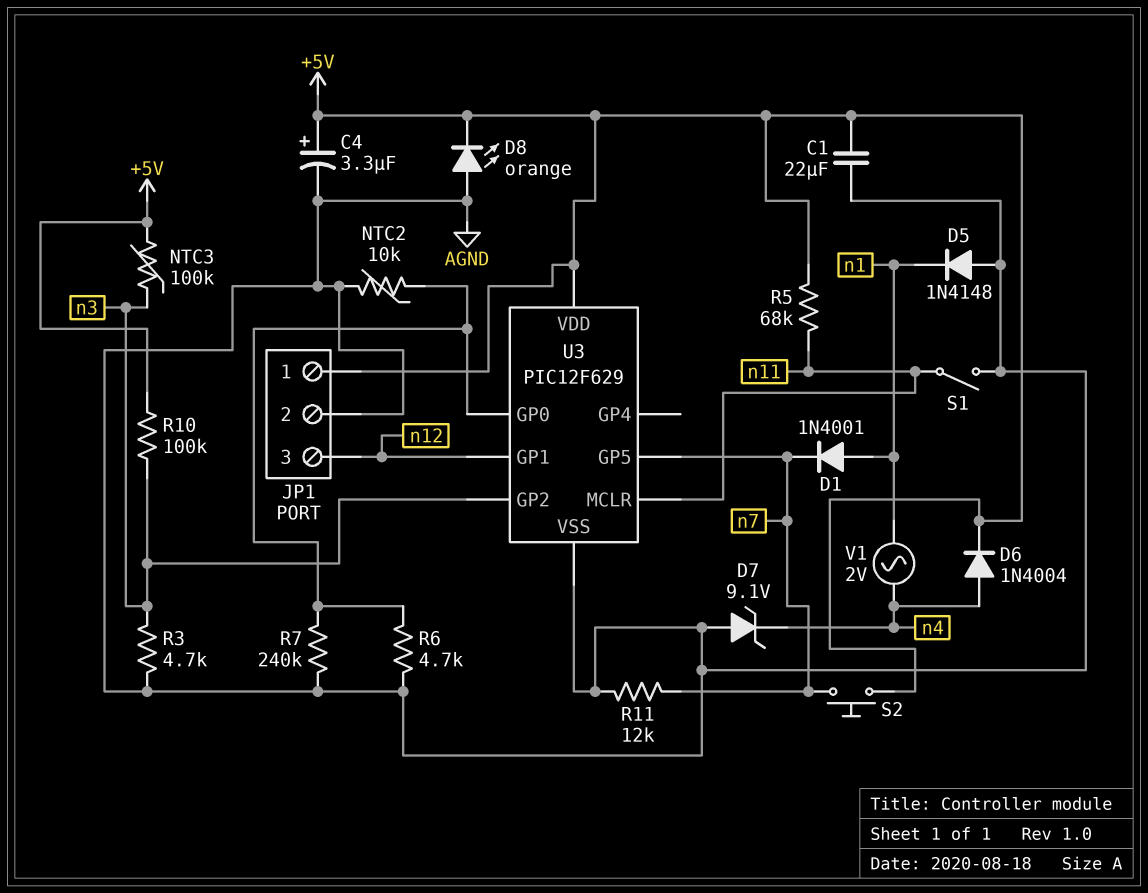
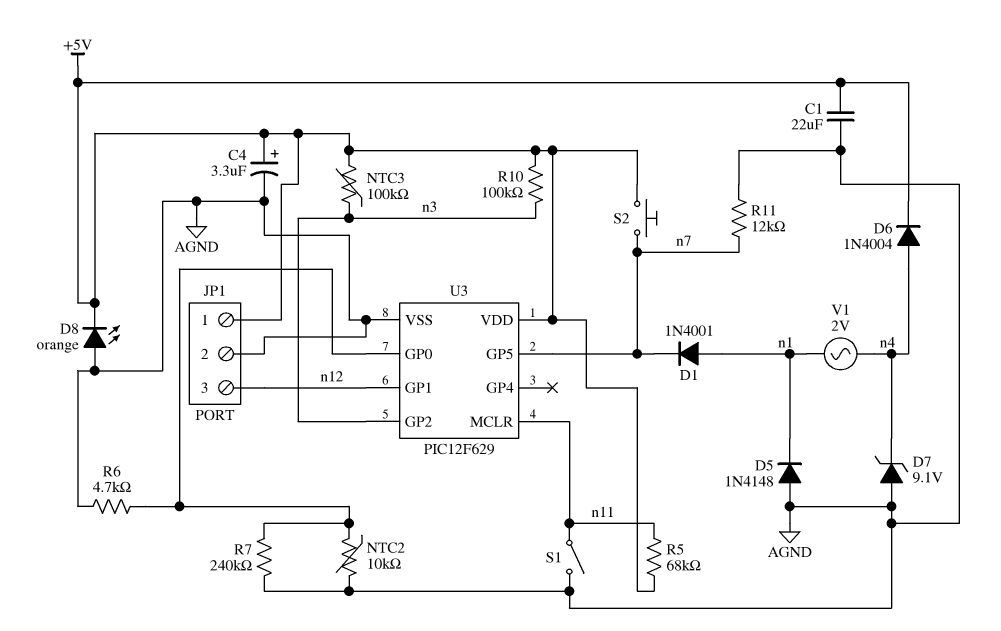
R3: 4.7k (AGND, n3) -> none

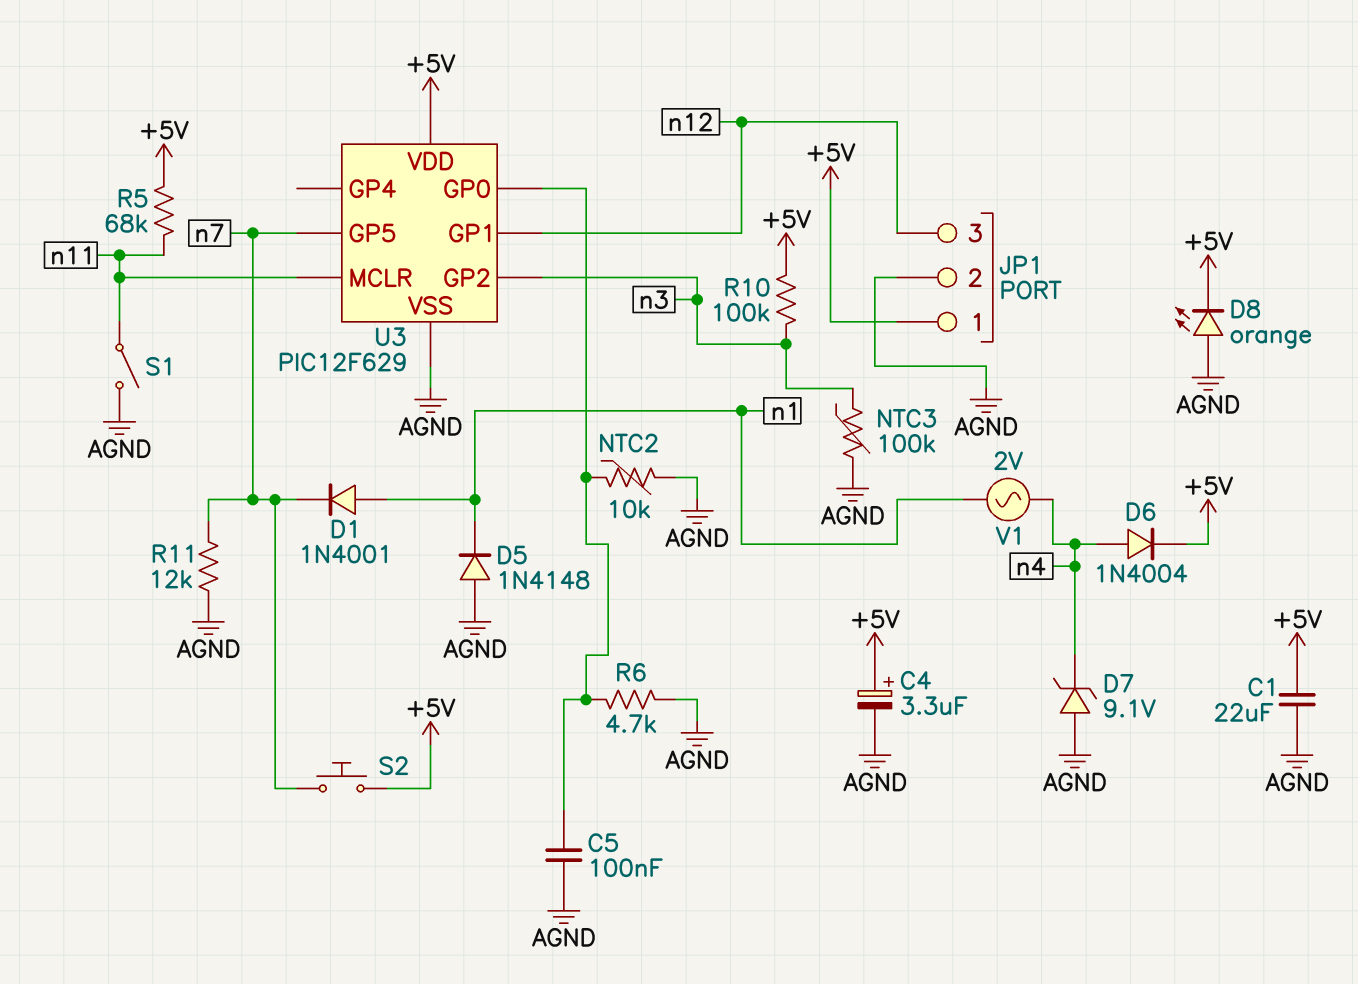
C5: none -> 100nF (AGND, U3/GP0)
NTC3: 100k (+5V, n3) -> 100k (AGND, n3)
R7: 240k (AGND, U3/GP0) -> none

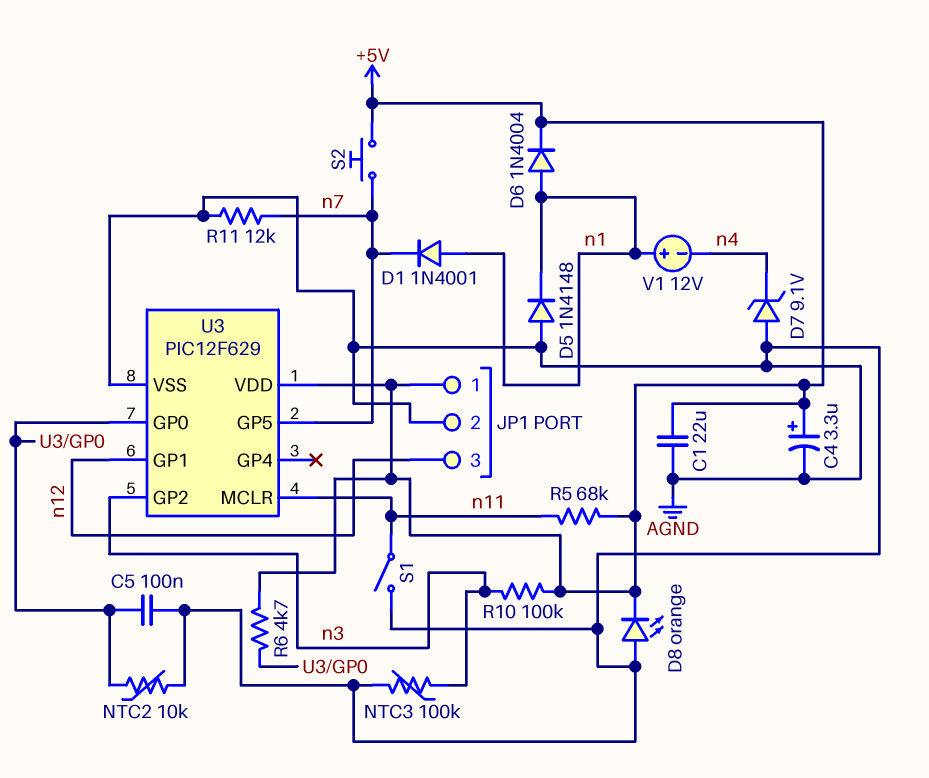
D6: diode 1N4004 (A n4, K +5V) -> diode 1N4004 (A n1, K +5V)
R6: 4.7k (AGND, U3/GP0) -> 4.7k (+5V, U3/GP0)
V1: AC 2V (n1, n4) -> 12V (plus n1, minus n4)

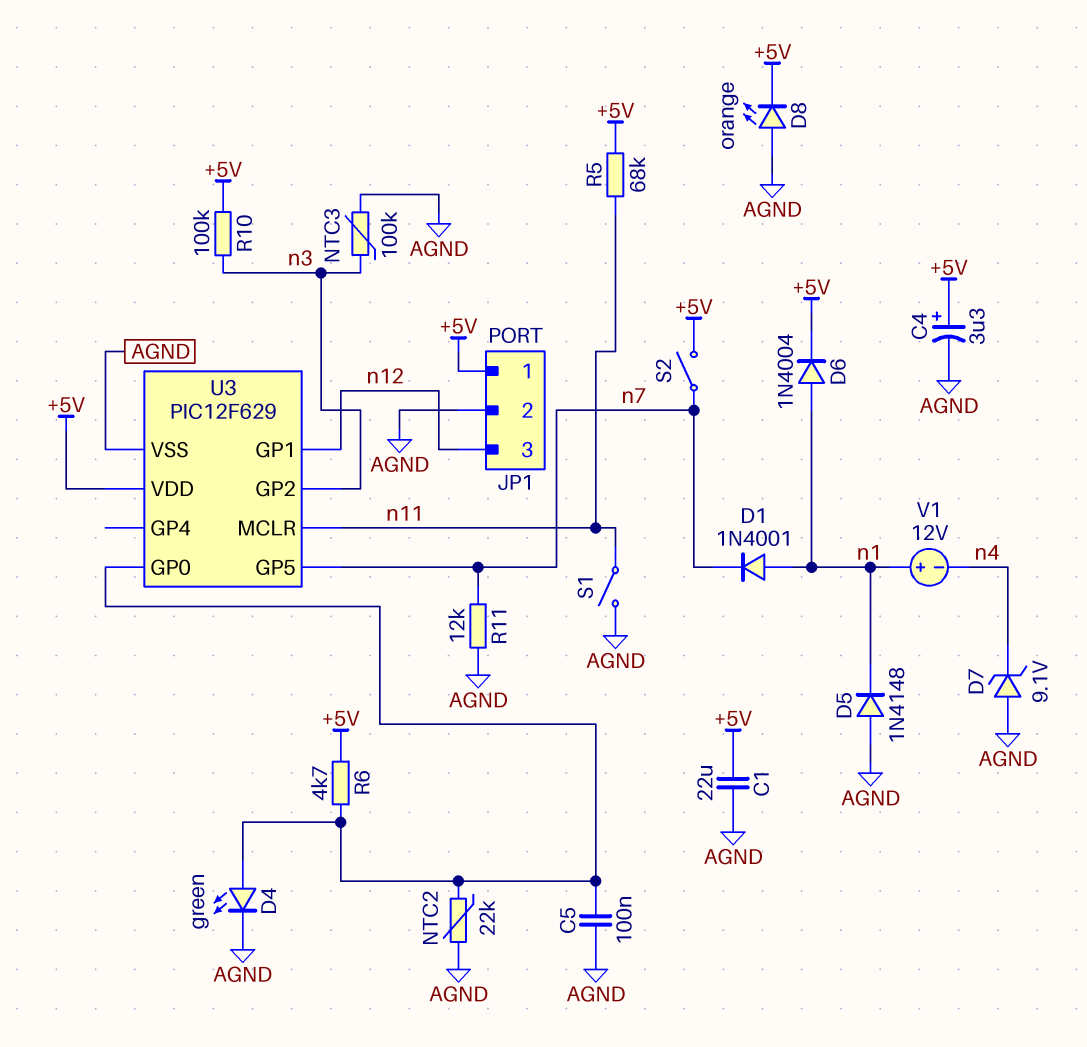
D4: none -> LED green (A U3/GP0, K AGND)
NTC2: 10k (AGND, U3/GP0) -> 22k (AGND, U3/GP0)
S2: button (+5V, n7) -> switch (+5V, n7)

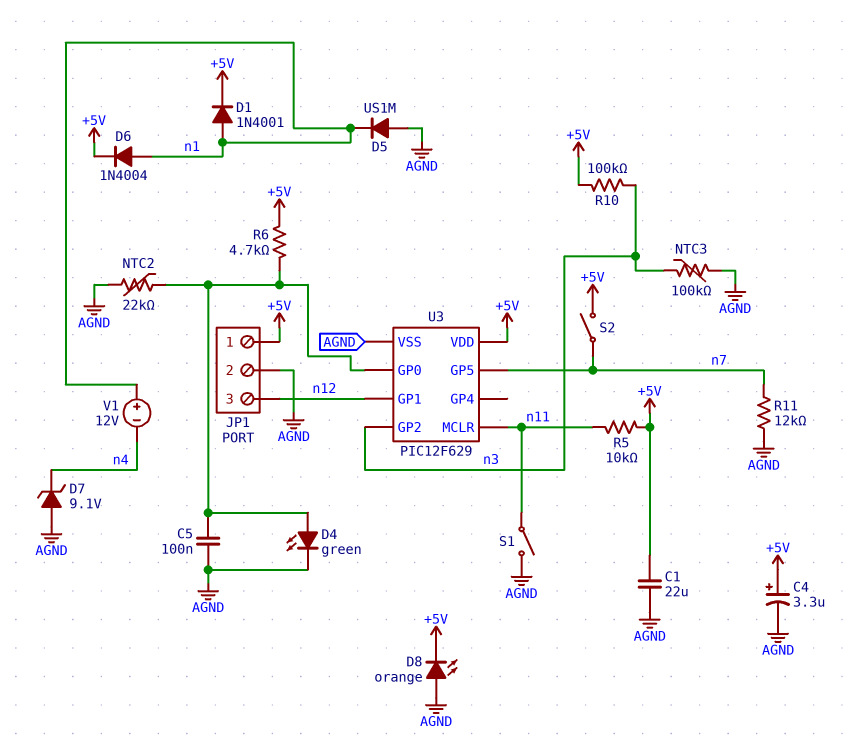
D1: diode 1N4001 (A n1, K n7) -> diode 1N4001 (A n1, K +5V)
D5: diode 1N4148 (A AGND, K n1) -> diode US1M (A AGND, K n1)
R5: 68k (+5V, n11) -> 10k (+5V, n11)

